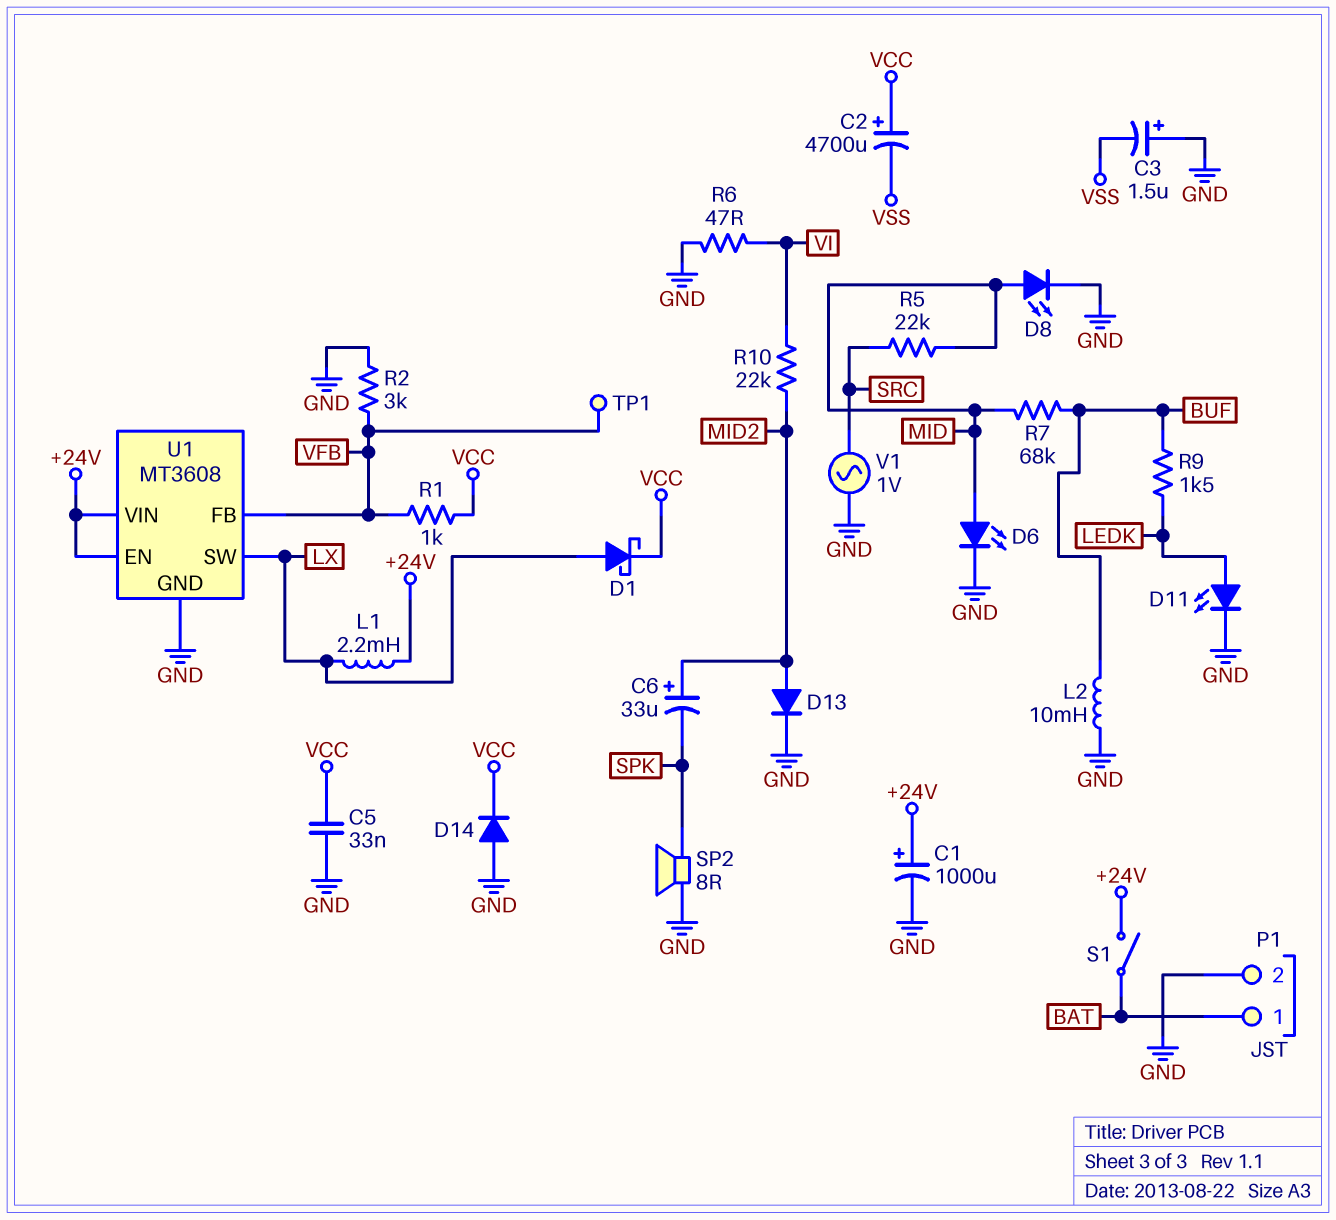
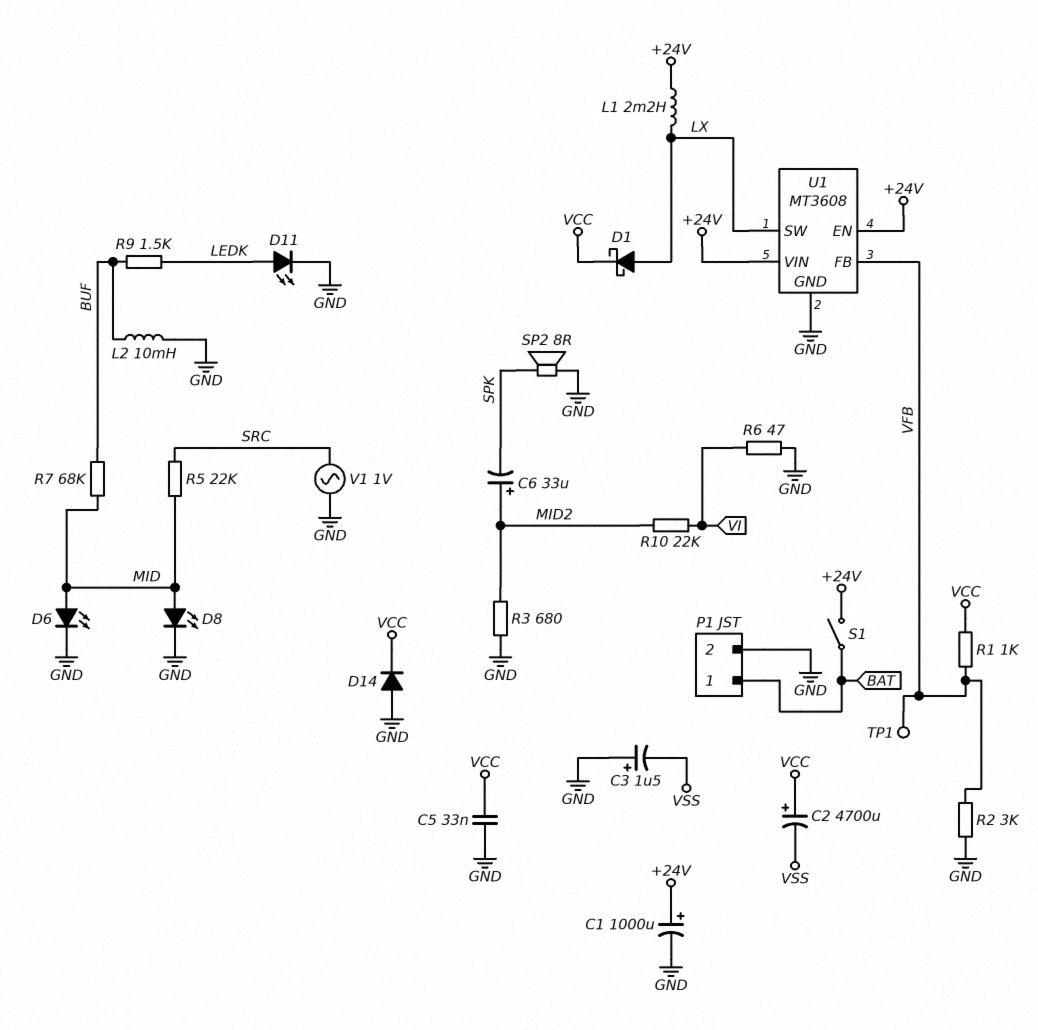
D13: diode (A MID2, K GND) -> none
R3: none -> 680 (GND, MID2)

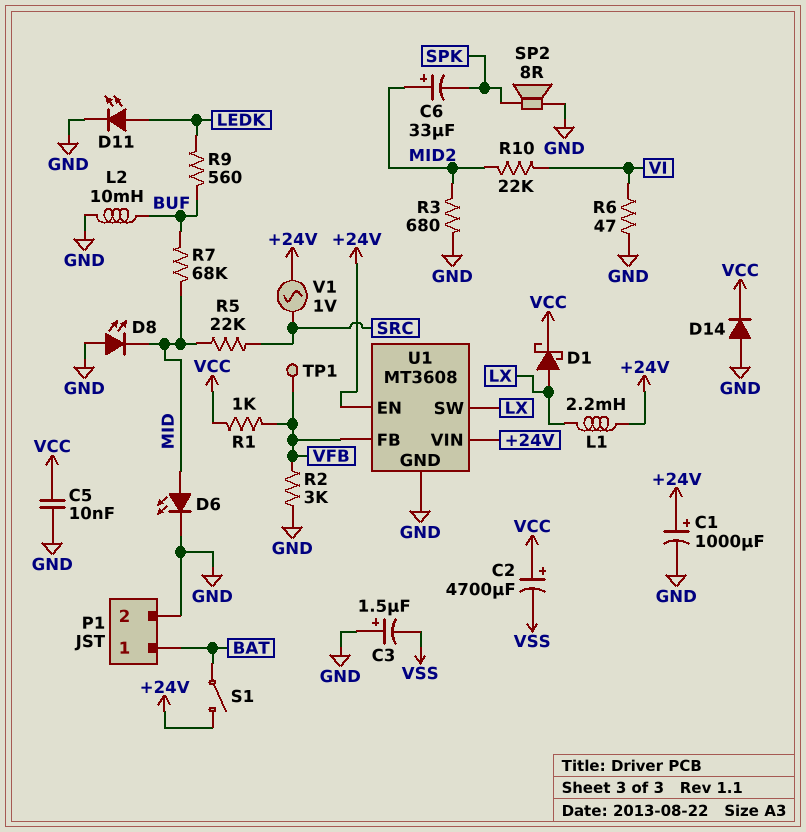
C5: 33nF (GND, VCC) -> 10nF (GND, VCC)
D8: LED (A MID, K GND) -> LED (A GND, K MID)
R9: 1.5k (BUF, LEDK) -> 560 (BUF, LEDK)
V1: AC 1V (GND, SRC) -> AC 1V (+24V, SRC)

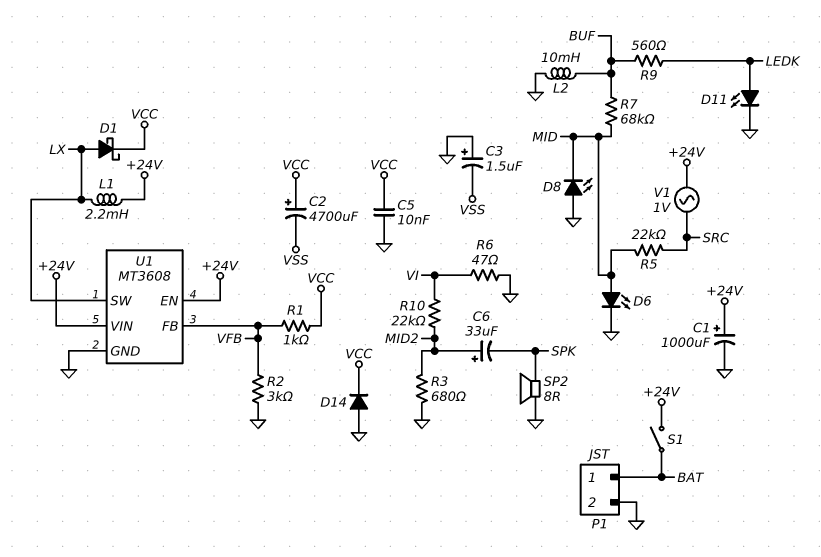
TP1: test point (VFB) -> none

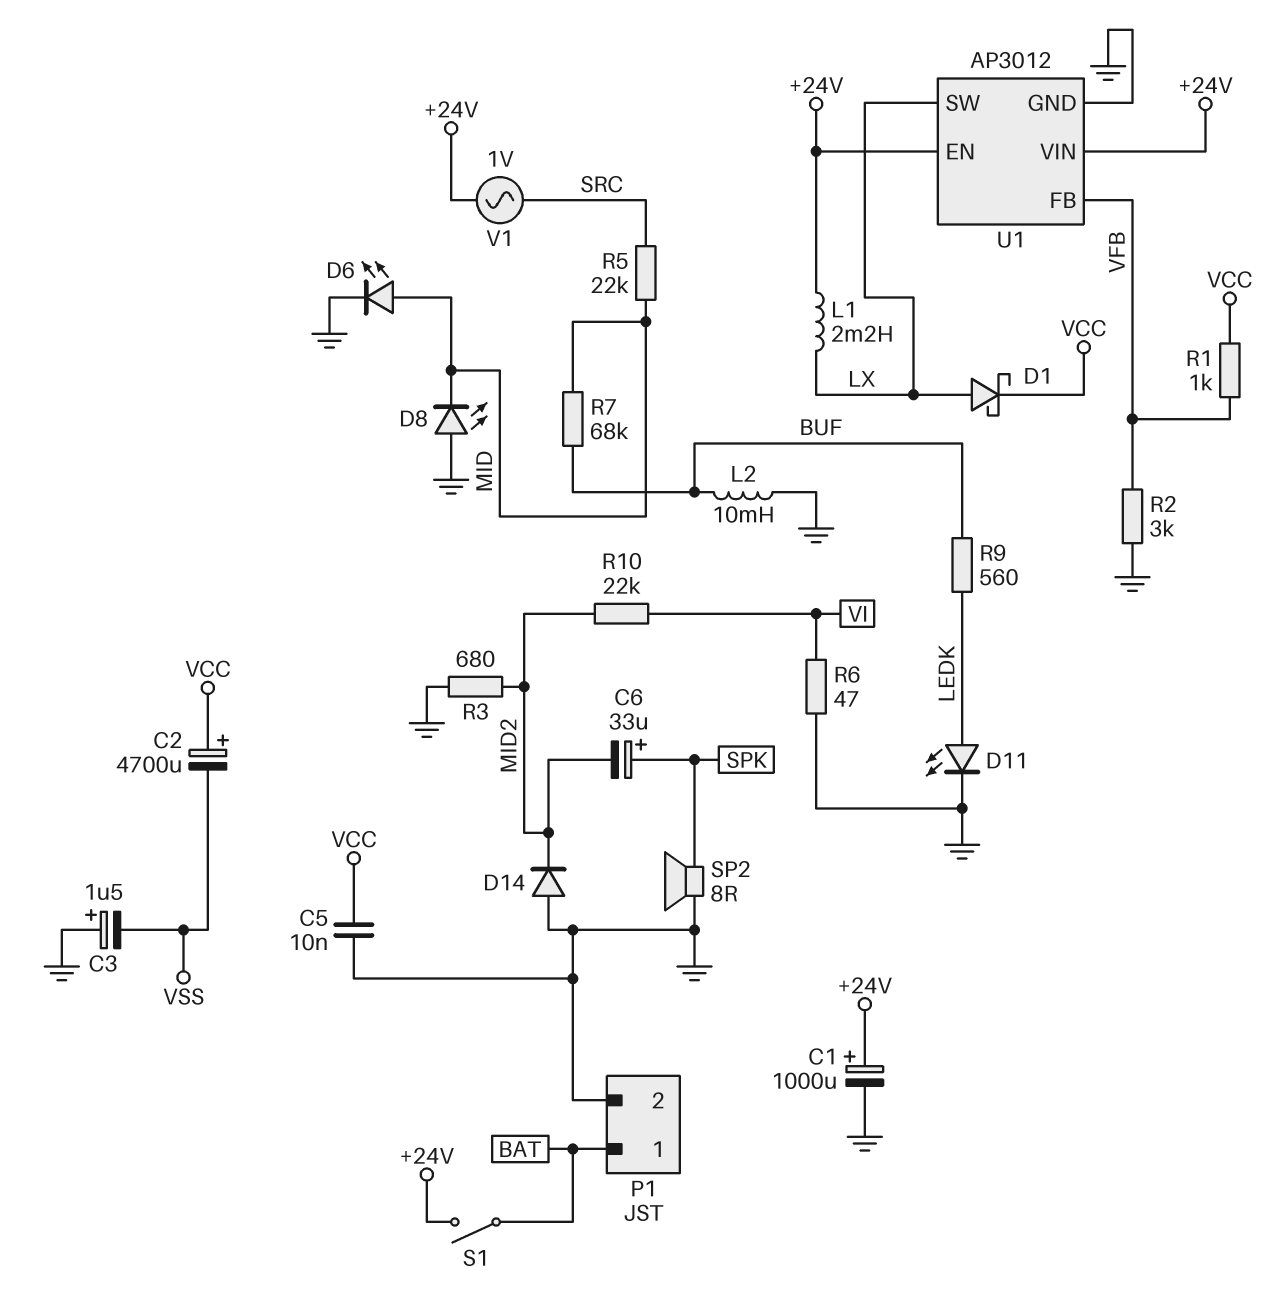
C6: 33uF (plus MID2, minus SPK) -> 33uF (plus SPK, minus MID2)
D14: diode (A GND, K VCC) -> diode (A GND, K MID2)
U1: MT3608 -> AP3012

